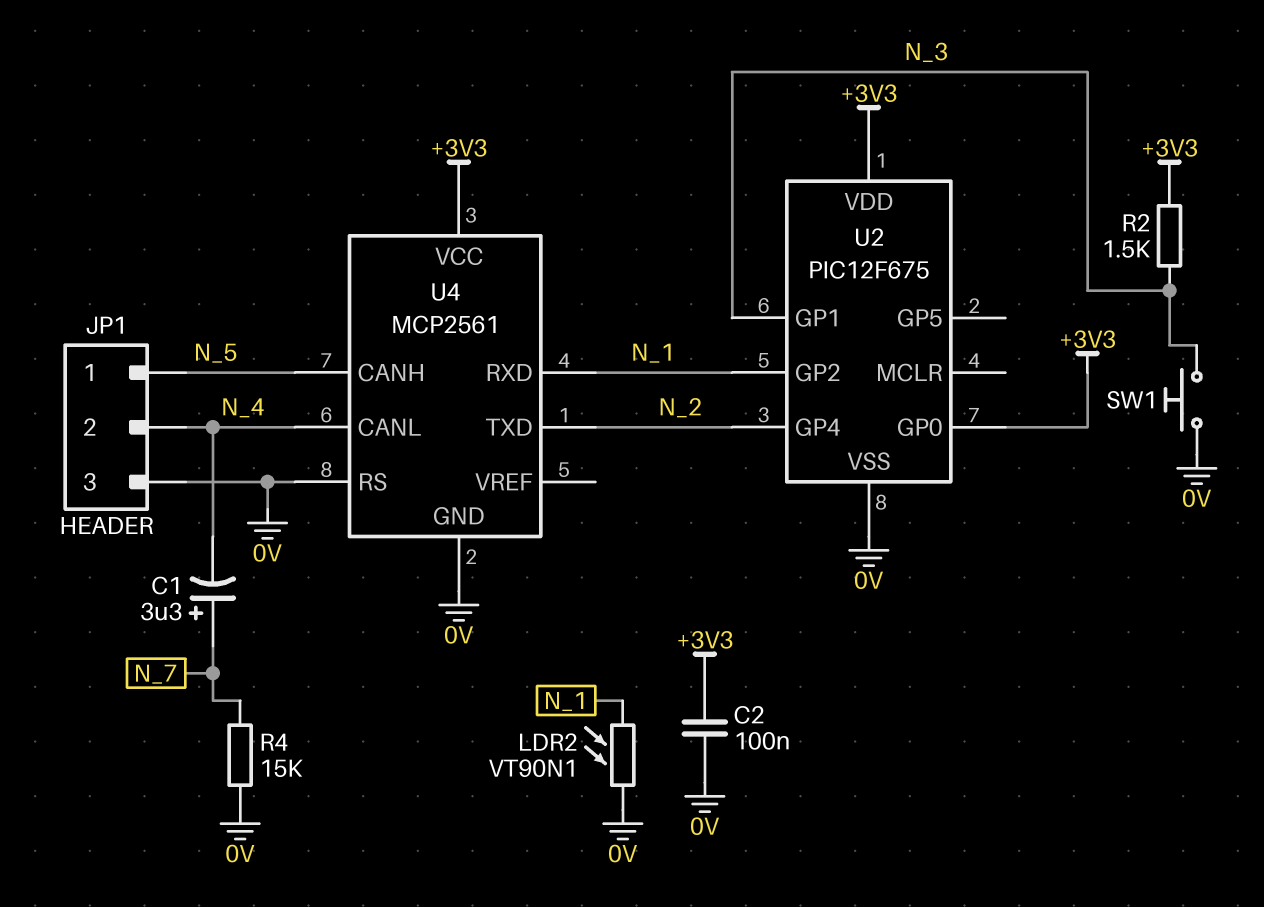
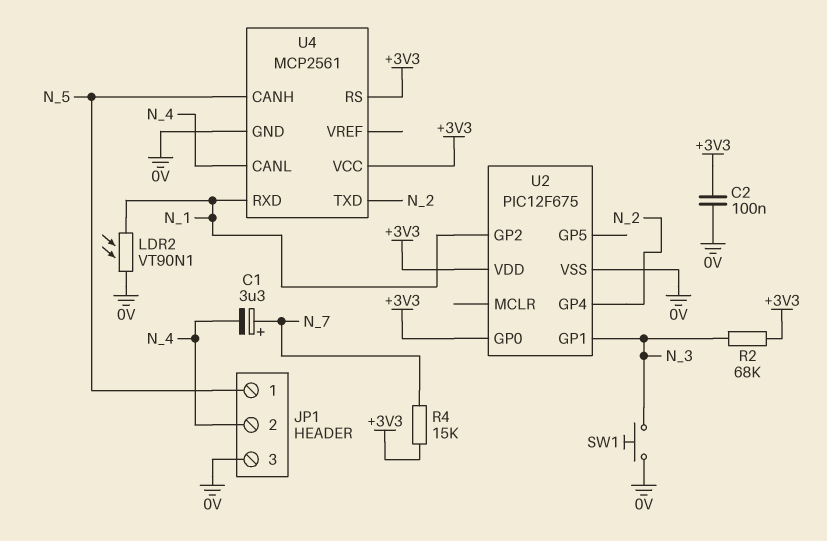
R2: 1.5k (+3V3, N_3) -> 68k (+3V3, N_3)
R4: 15k (0V, N_7) -> 15k (+3V3, N_7)
U4 pin RS: 0V -> +3V3

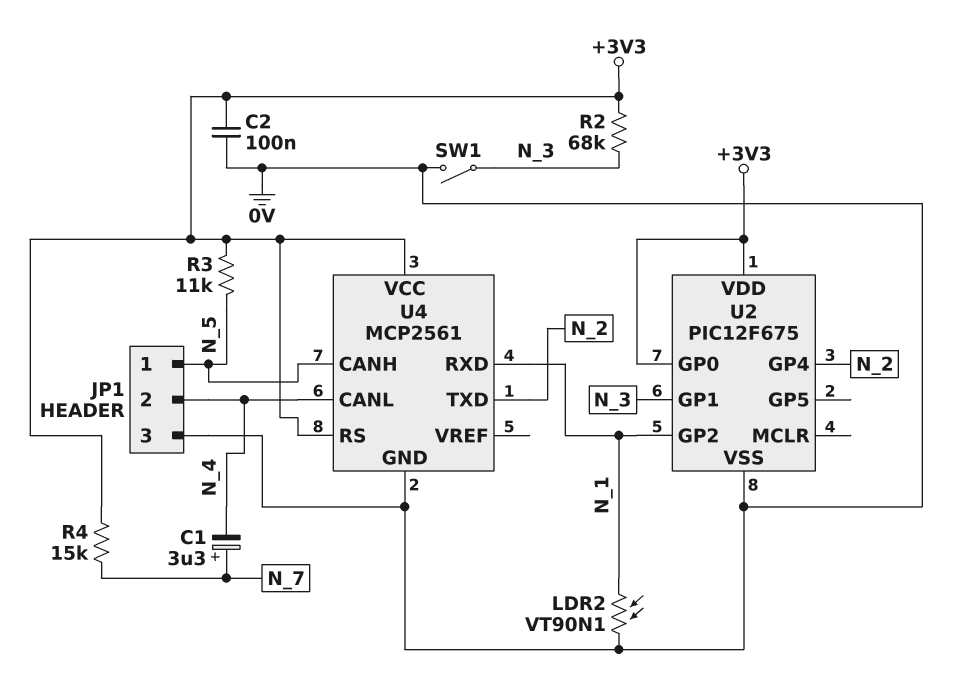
R3: none -> 11k (+3V3, N_5)
SW1: button (0V, N_3) -> switch (0V, N_3)

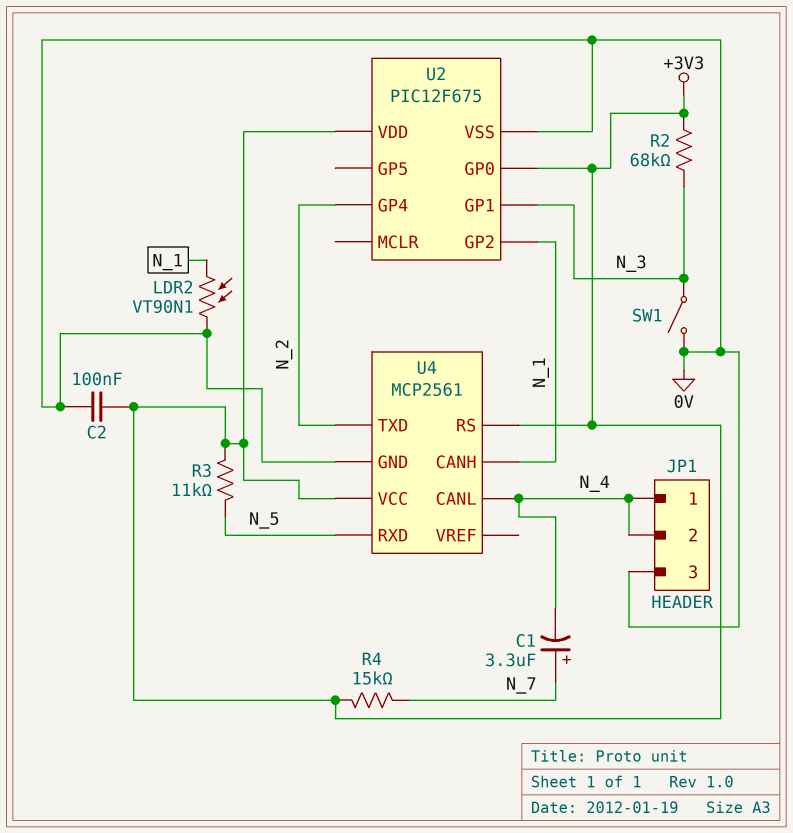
JP1 pin 1: N_5 -> N_4
U4 pin CANH: N_5 -> N_1
U4 pin RXD: N_1 -> N_5

